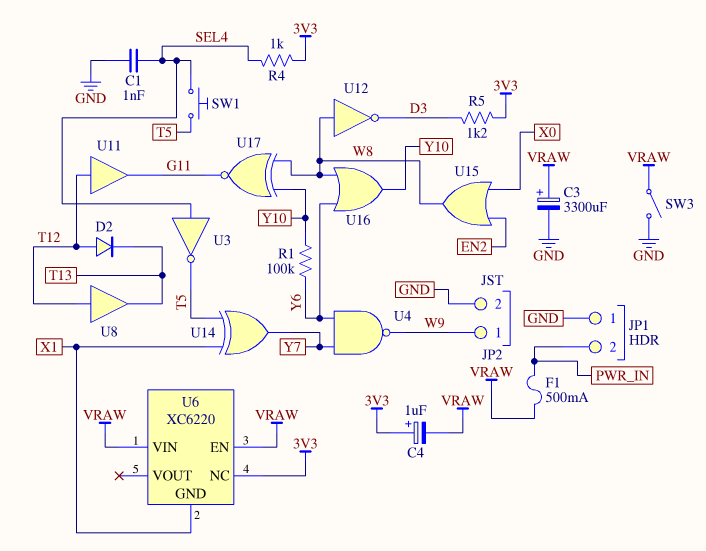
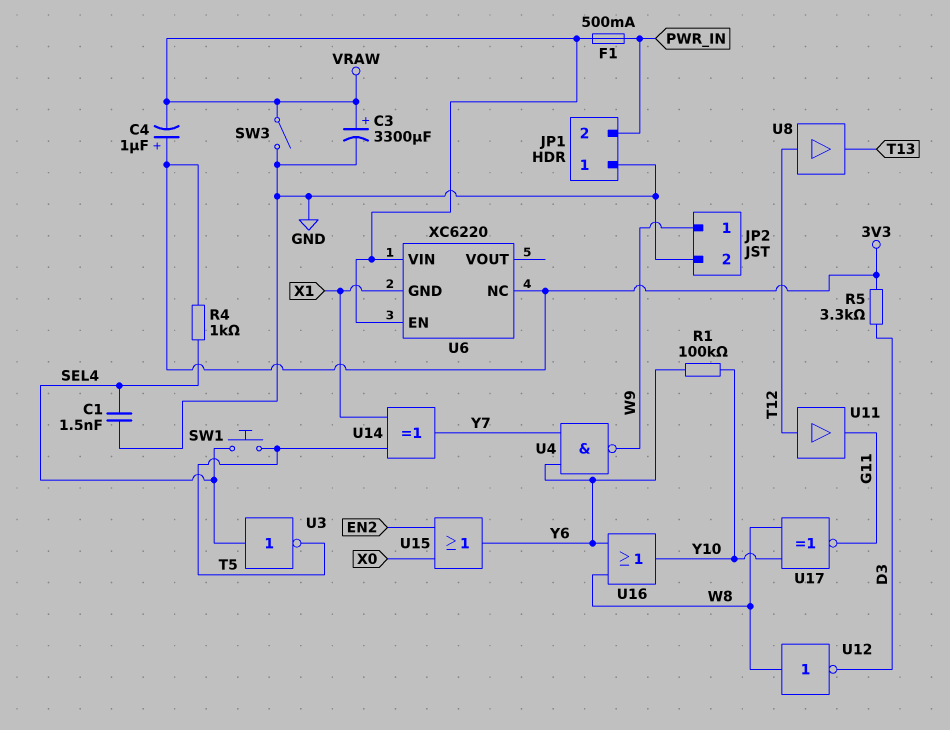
C1: 1nF (GND, SEL4) -> 1.5nF (GND, SEL4)
D2: diode (A T12, K T13) -> none
R5: 1.2k (3V3, D3) -> 3.3k (3V3, D3)
U15: OR (in EN2, in X0, out W8) -> OR (in EN2, in X0, out Y6)

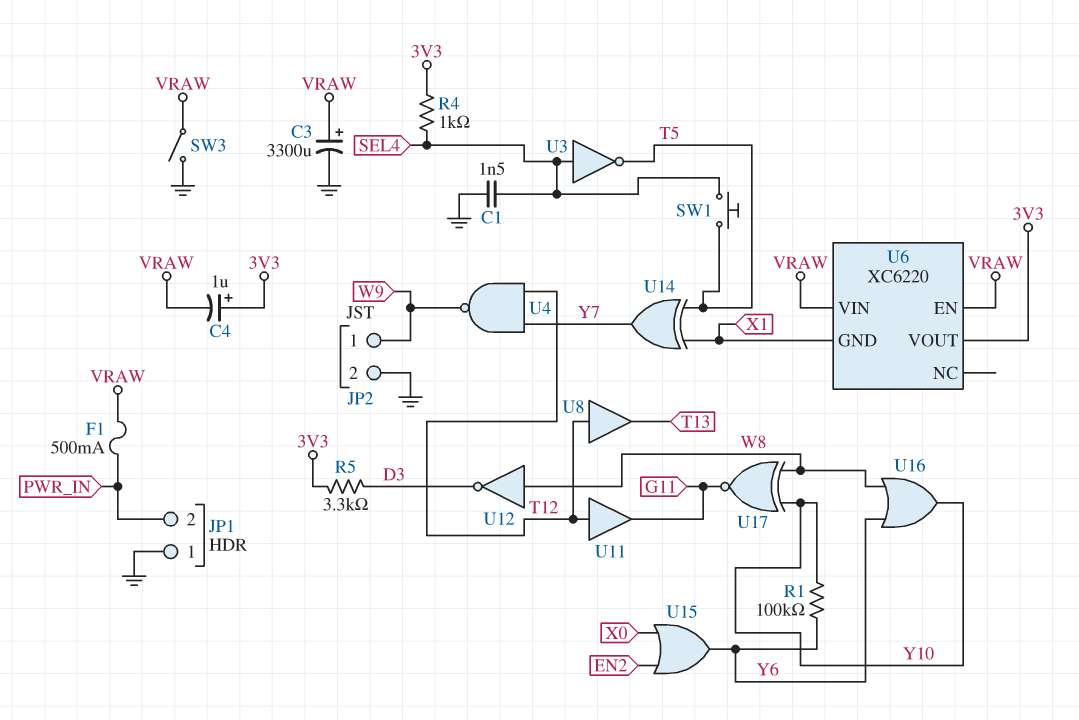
U4: NAND (in Y6, in Y7, out W9) -> NAND (in T12, in Y7, out W9)
U6 pin NC: 3V3 -> none
U6 pin VOUT: none -> 3V3

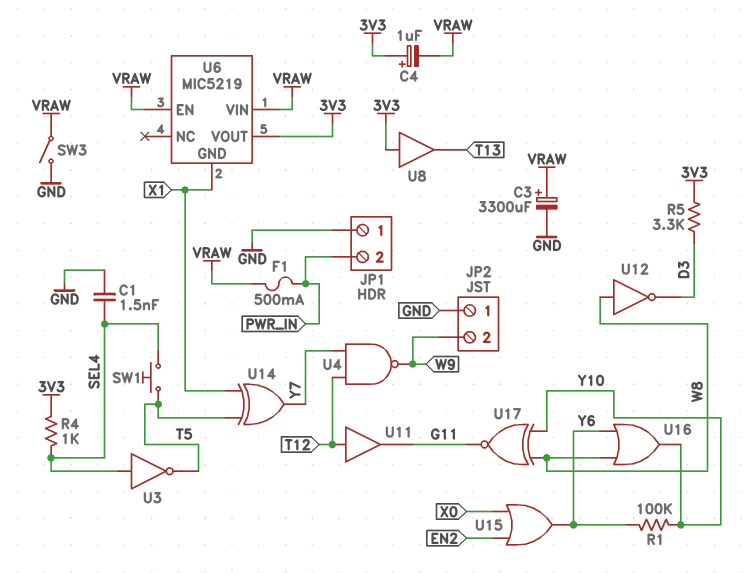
JP2 pin 1: W9 -> GND
JP2 pin 2: GND -> W9
U6: XC6220 -> MIC5219
U8: buffer (in T12, out T13) -> buffer (in 3V3, out T13)

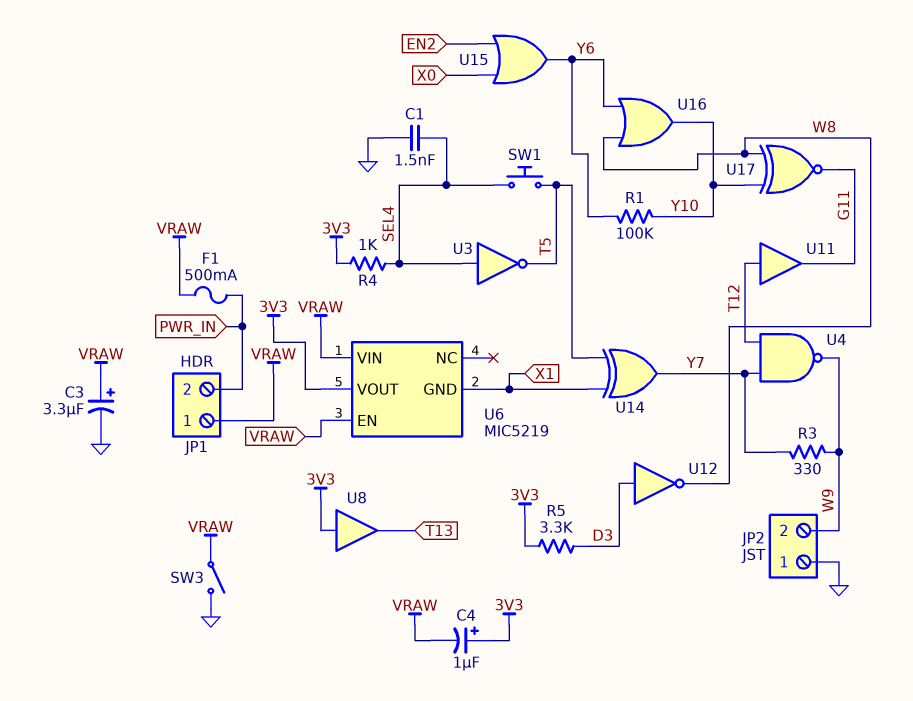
C3: 3300uF (plus VRAW, minus GND) -> 3.3uF (plus VRAW, minus GND)
JP1 pin 1: GND -> VRAW
R3: none -> 330 (W9, Y7)
U12: NOT (in W8, out D3) -> NOT (in D3, out W8)

